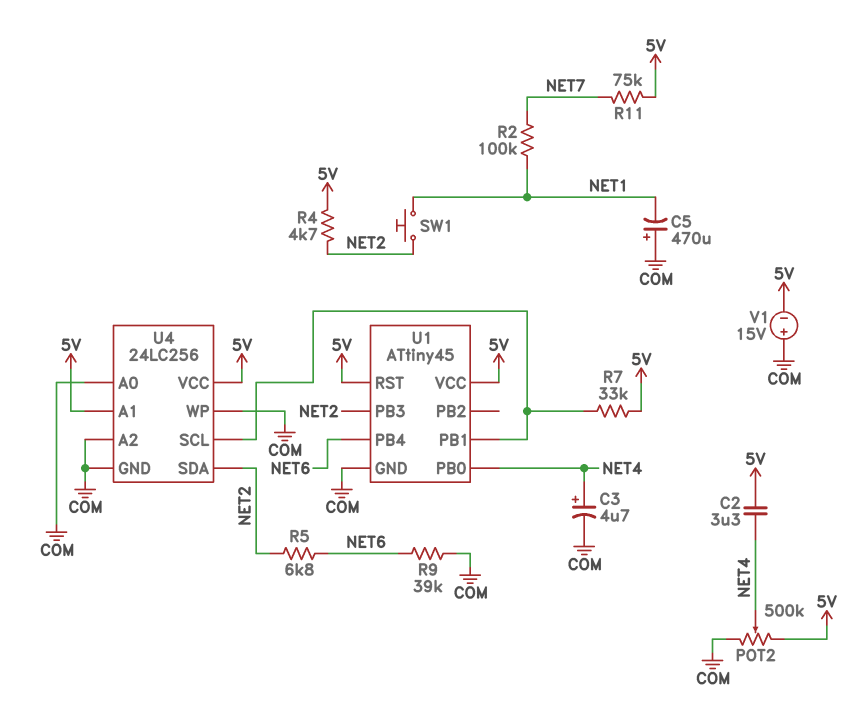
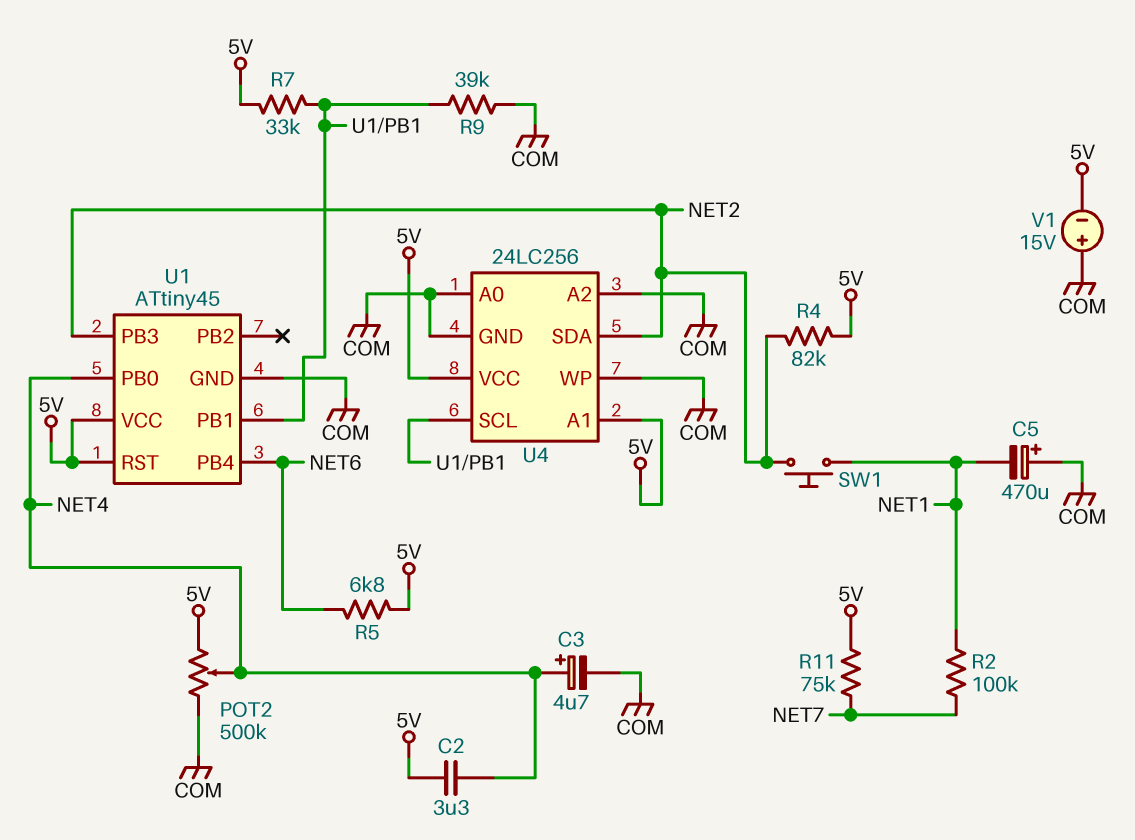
R4: 4.7k (5V, NET2) -> 82k (5V, NET2)
R5: 6.8k (NET2, NET6) -> 6.8k (5V, NET6)
R9: 39k (COM, NET6) -> 39k (COM, U1/PB1)

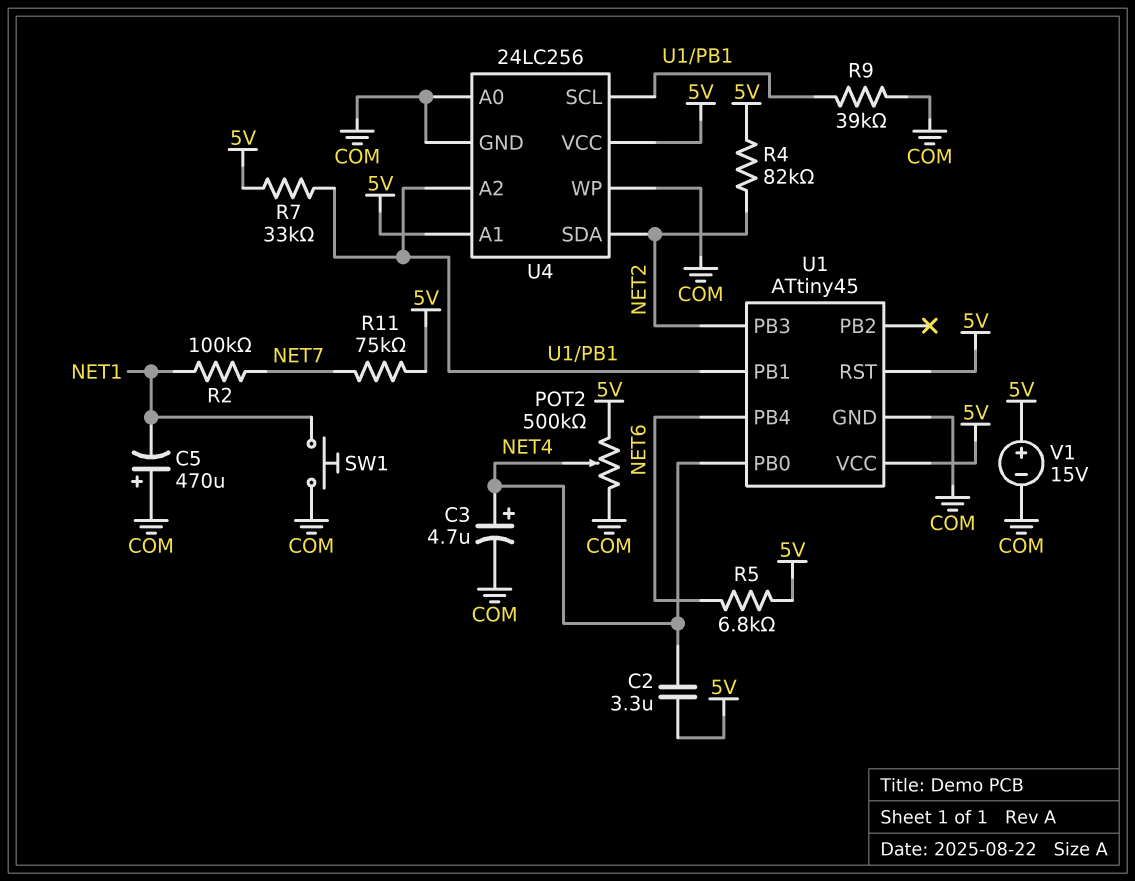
SW1: button (NET1, NET2) -> button (COM, NET1)
U4 pin A2: COM -> U1/PB1
V1: 15V (plus COM, minus 5V) -> 15V (plus 5V, minus COM)

